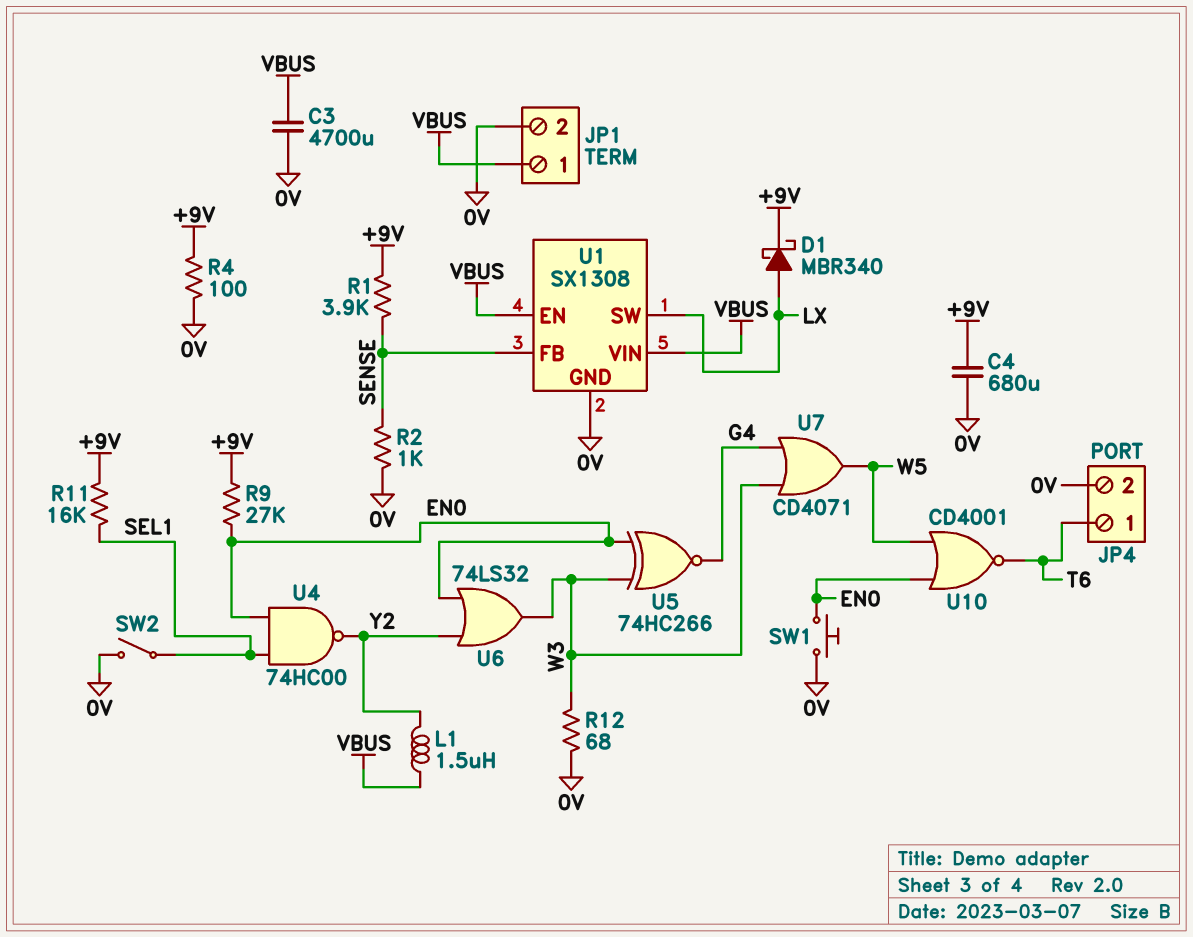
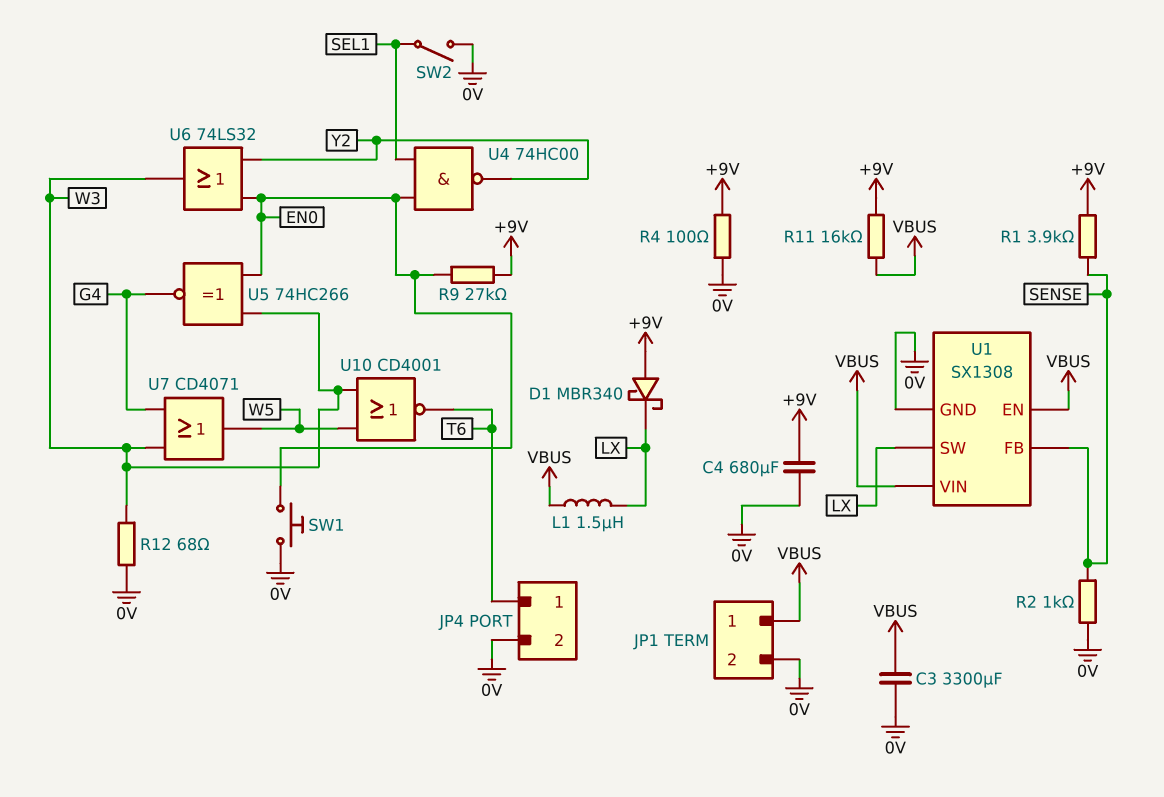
C3: 4700uF (0V, VBUS) -> 3300uF (0V, VBUS)
D1: schottky MBR340 (A LX, K +9V) -> schottky MBR340 (A +9V, K LX)
L1: 1.5uH (VBUS, Y2) -> 1.5uH (LX, VBUS)
R11: 16k (+9V, SEL1) -> 16k (+9V, VBUS)
U10: NOR CD4001 (in EN0, in W5, out T6) -> NOR CD4001 (in W3, in W5, out T6)

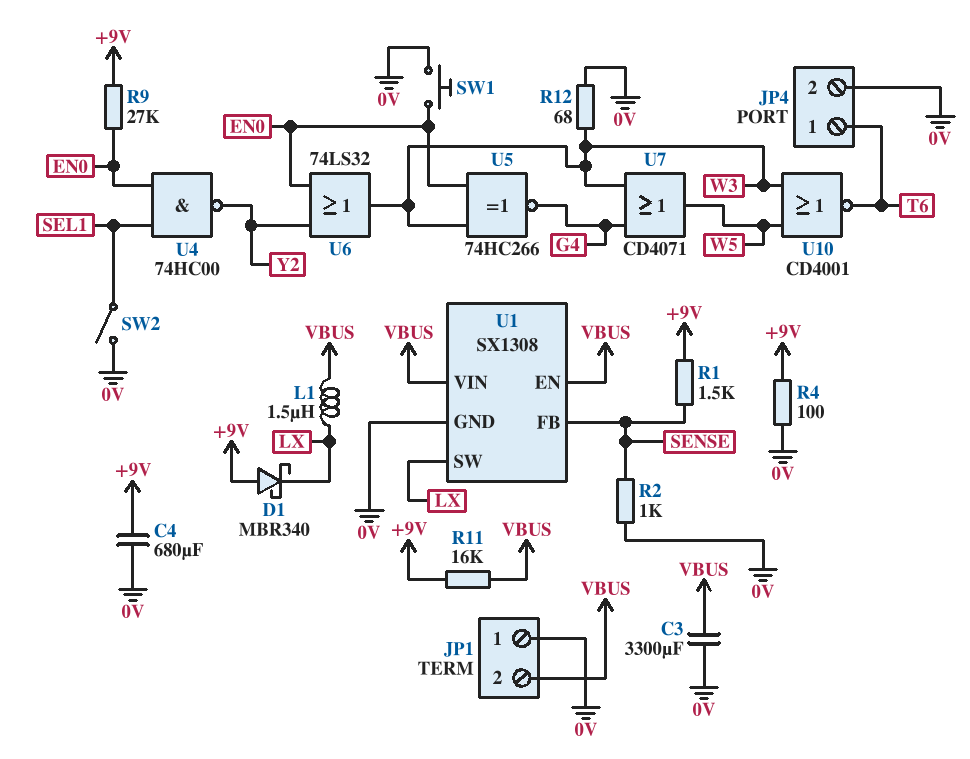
JP1 pin 1: VBUS -> 0V
JP1 pin 2: 0V -> VBUS
R1: 3.9k (+9V, SENSE) -> 1.5k (+9V, SENSE)

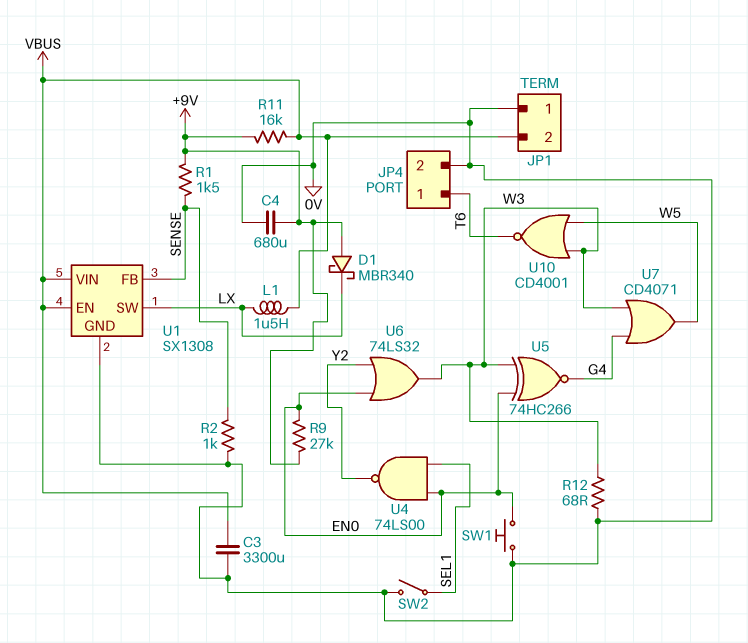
R4: 100 (+9V, 0V) -> none
U4: NAND 74HC00 (in EN0, in SEL1, out Y2) -> NAND 74LS00 (in EN0, in SEL1, out Y2)

